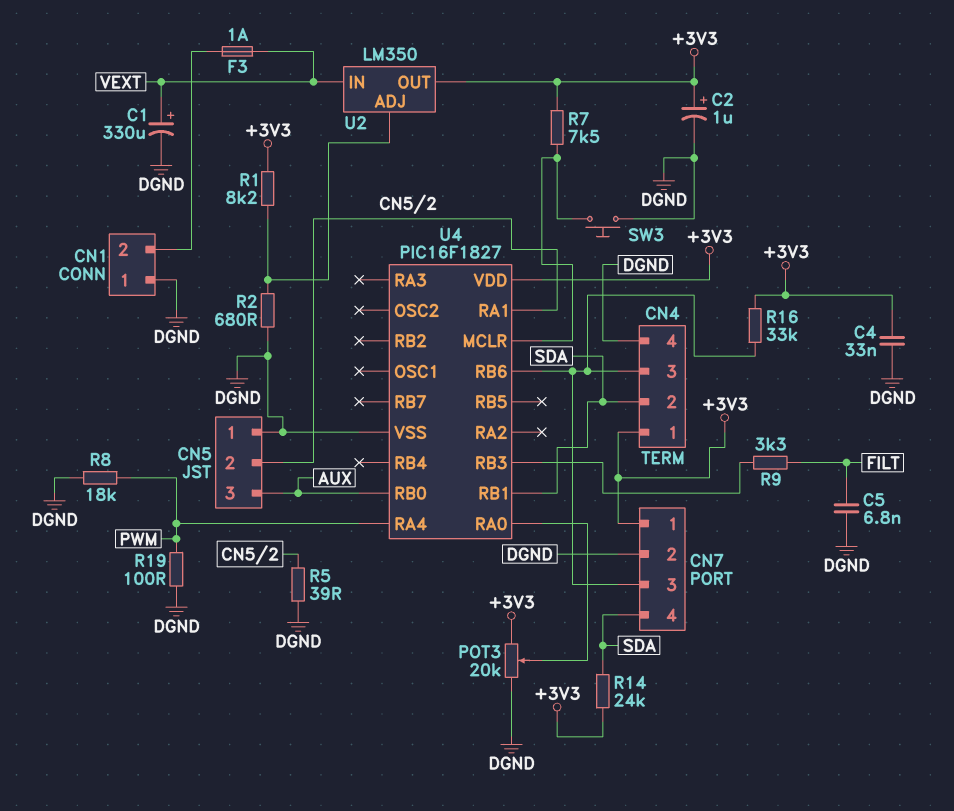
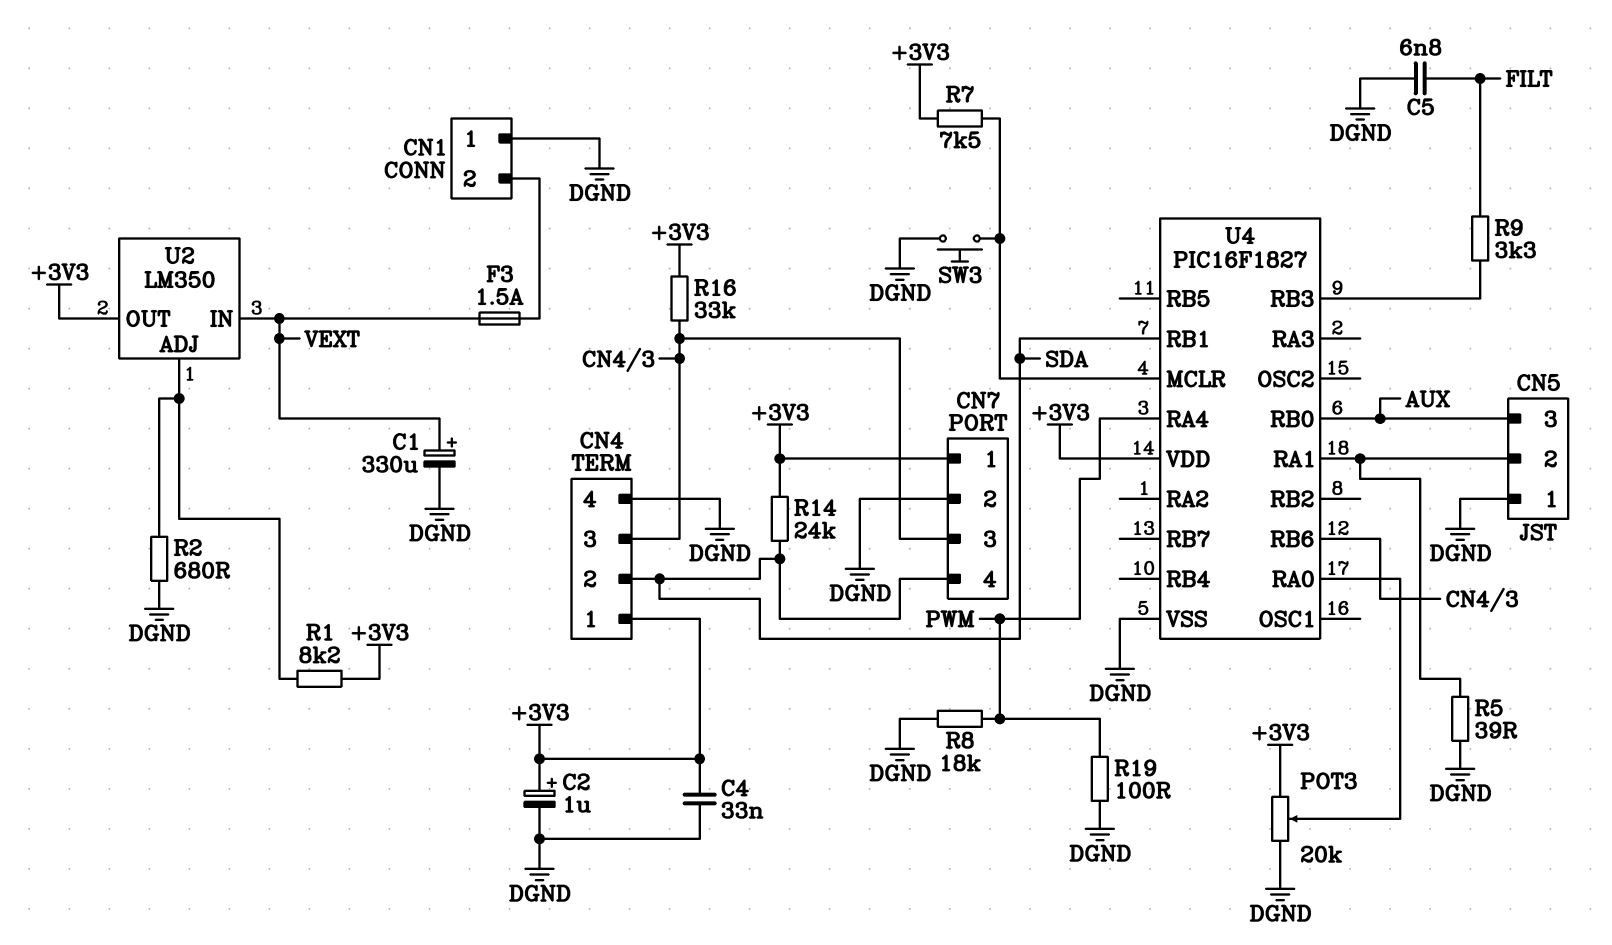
F3: 1A (CN1/2, VEXT) -> 1.5A (CN1/2, VEXT)

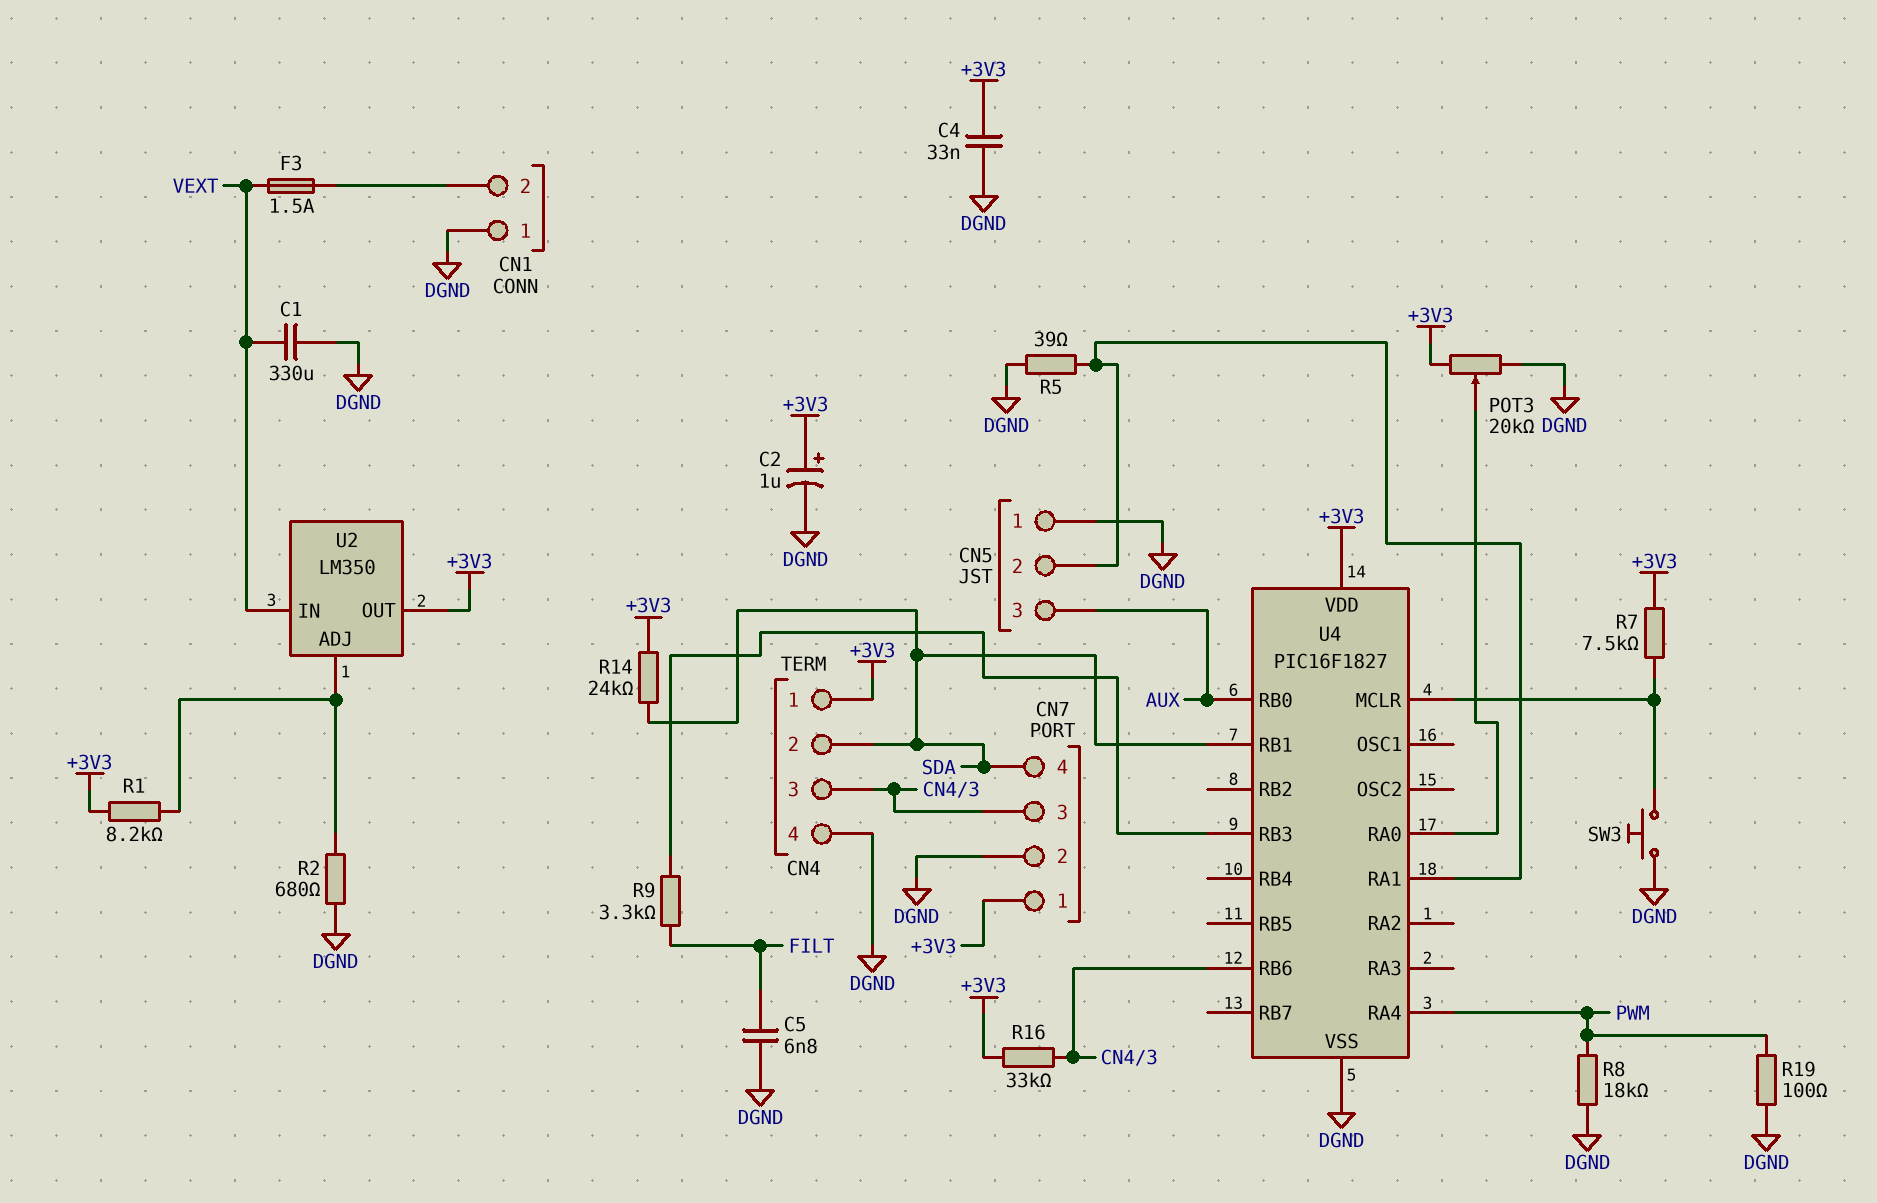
C1: 330uF (plus VEXT, minus DGND) -> 330uF (DGND, VEXT)

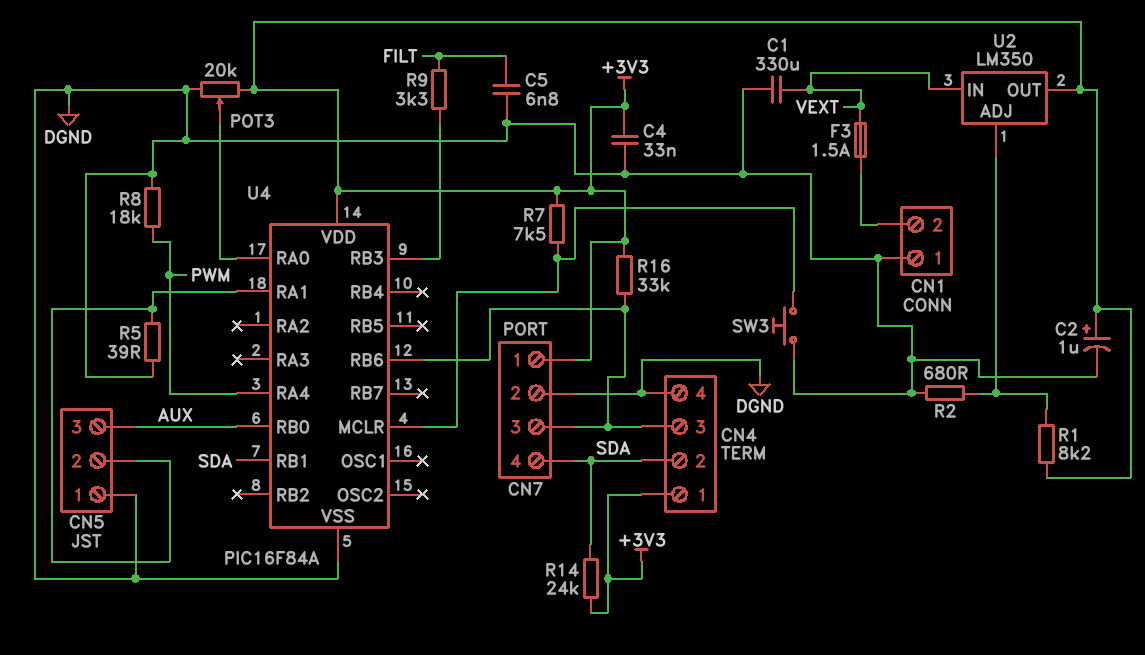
R19: 100 (DGND, PWM) -> none
U4: PIC16F1827 -> PIC16F84A

